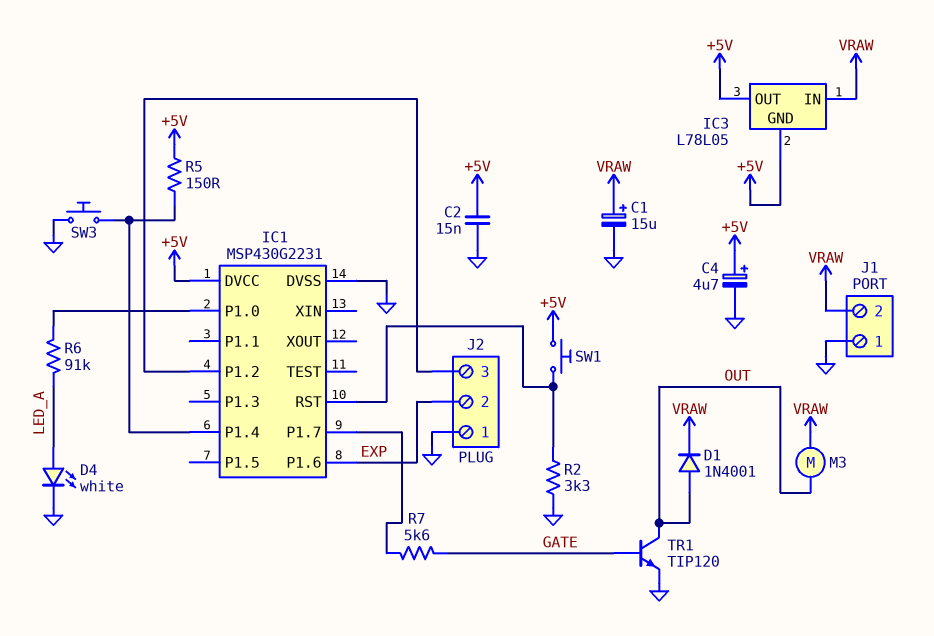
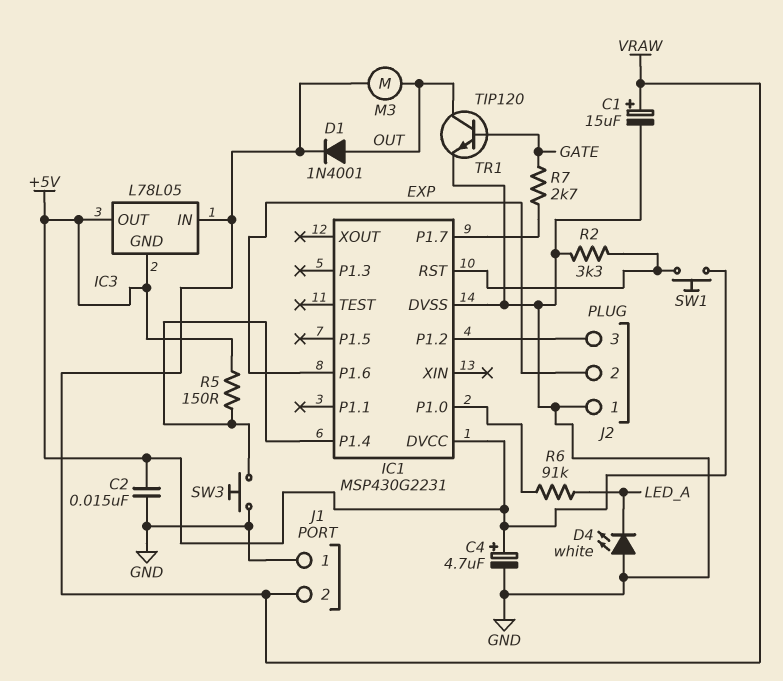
D4: LED white (A LED_A, K GND) -> LED white (A GND, K LED_A)
R7: 5.6k (GATE, IC1/P1.7) -> 2.7k (GATE, IC1/P1.7)

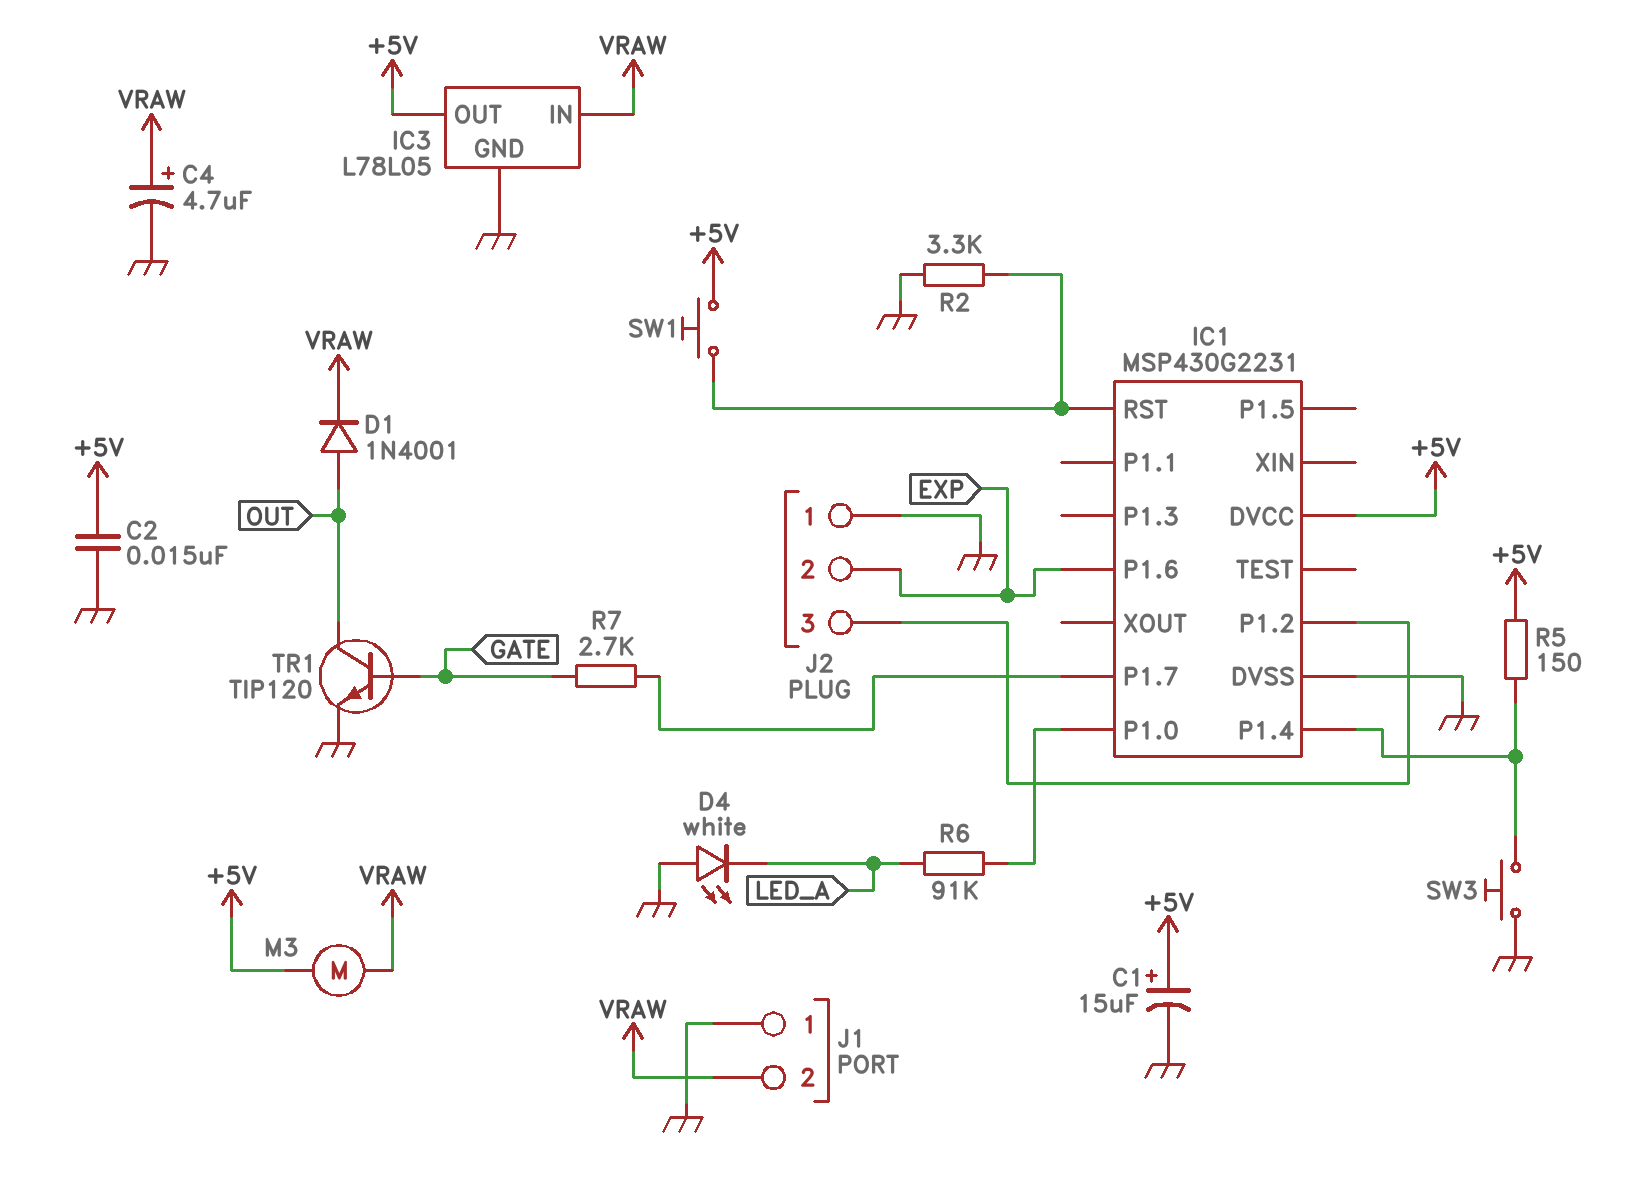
C1: 15uF (plus VRAW, minus GND) -> 15uF (plus +5V, minus GND)
C4: 4.7uF (plus +5V, minus GND) -> 4.7uF (plus VRAW, minus GND)
IC3 pin GND: +5V -> GND
M3: motor (OUT, VRAW) -> motor (+5V, VRAW)

